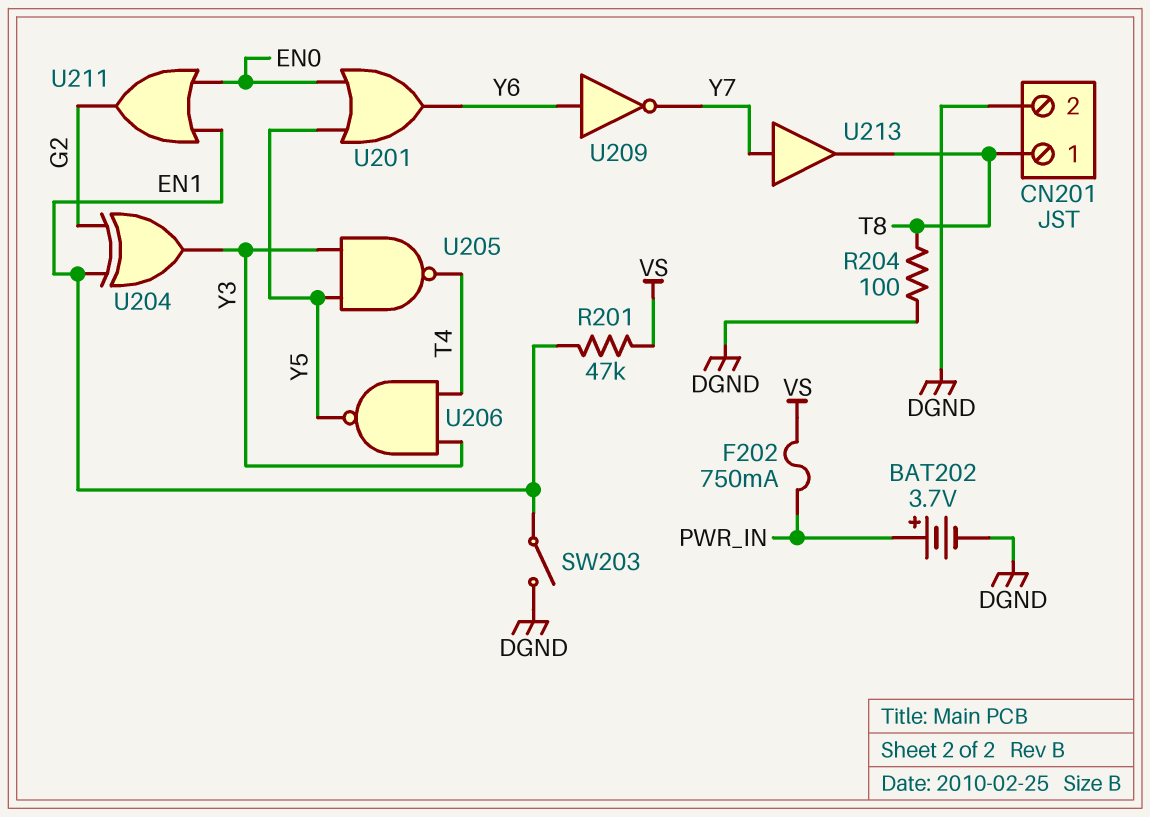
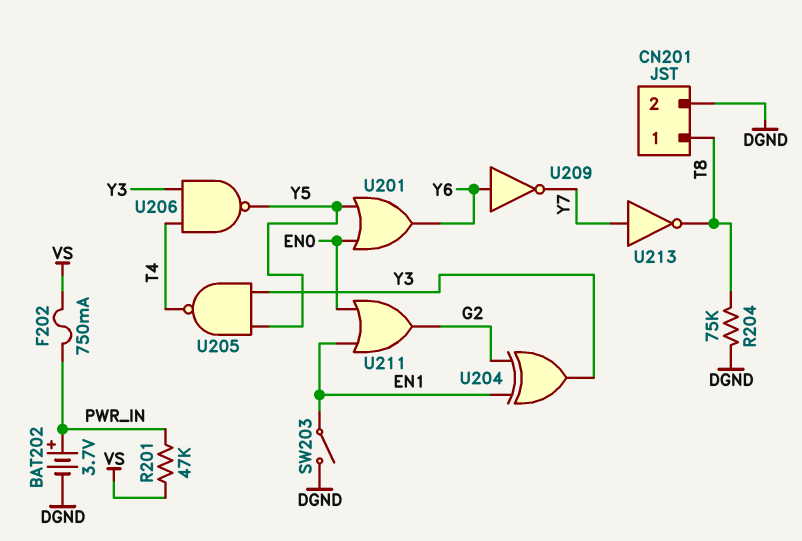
R201: 47k (EN1, VS) -> 47k (PWR_IN, VS)
R204: 100 (DGND, T8) -> 75k (DGND, T8)
U213: buffer (in Y7, out T8) -> NOT (in Y7, out T8)

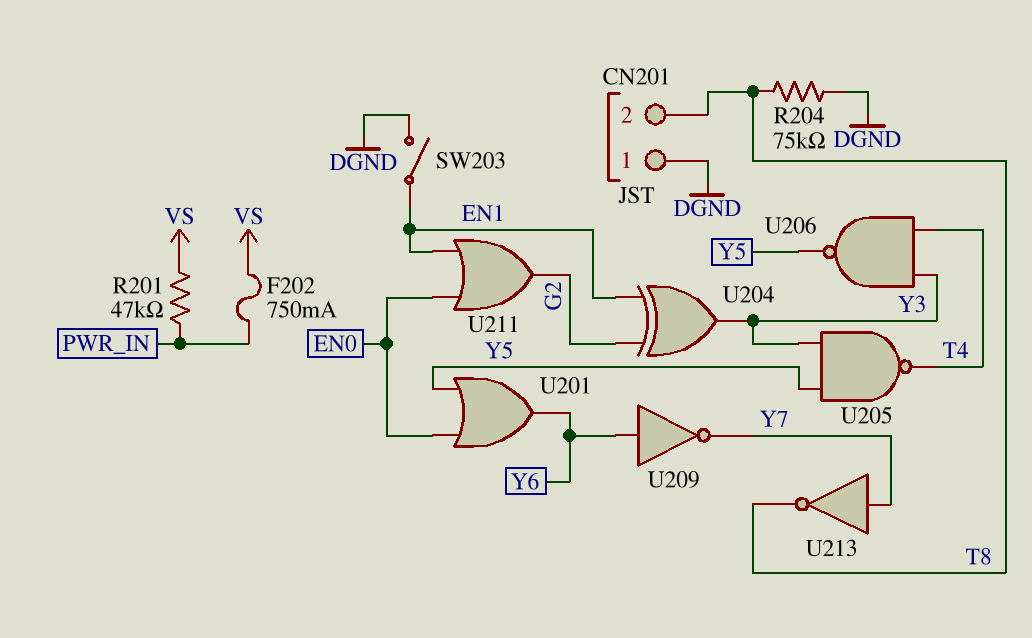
BAT202: 3.7V (plus PWR_IN, minus DGND) -> none
CN201 pin 1: T8 -> DGND
CN201 pin 2: DGND -> T8

